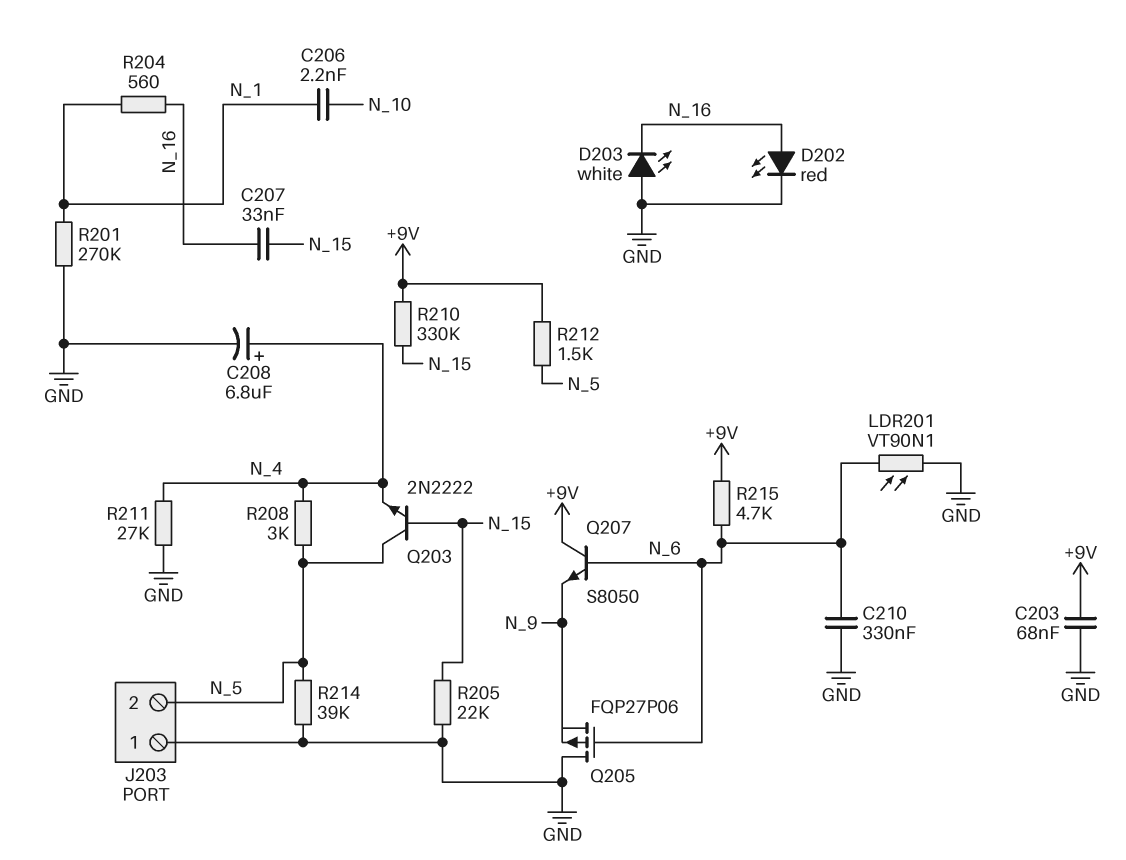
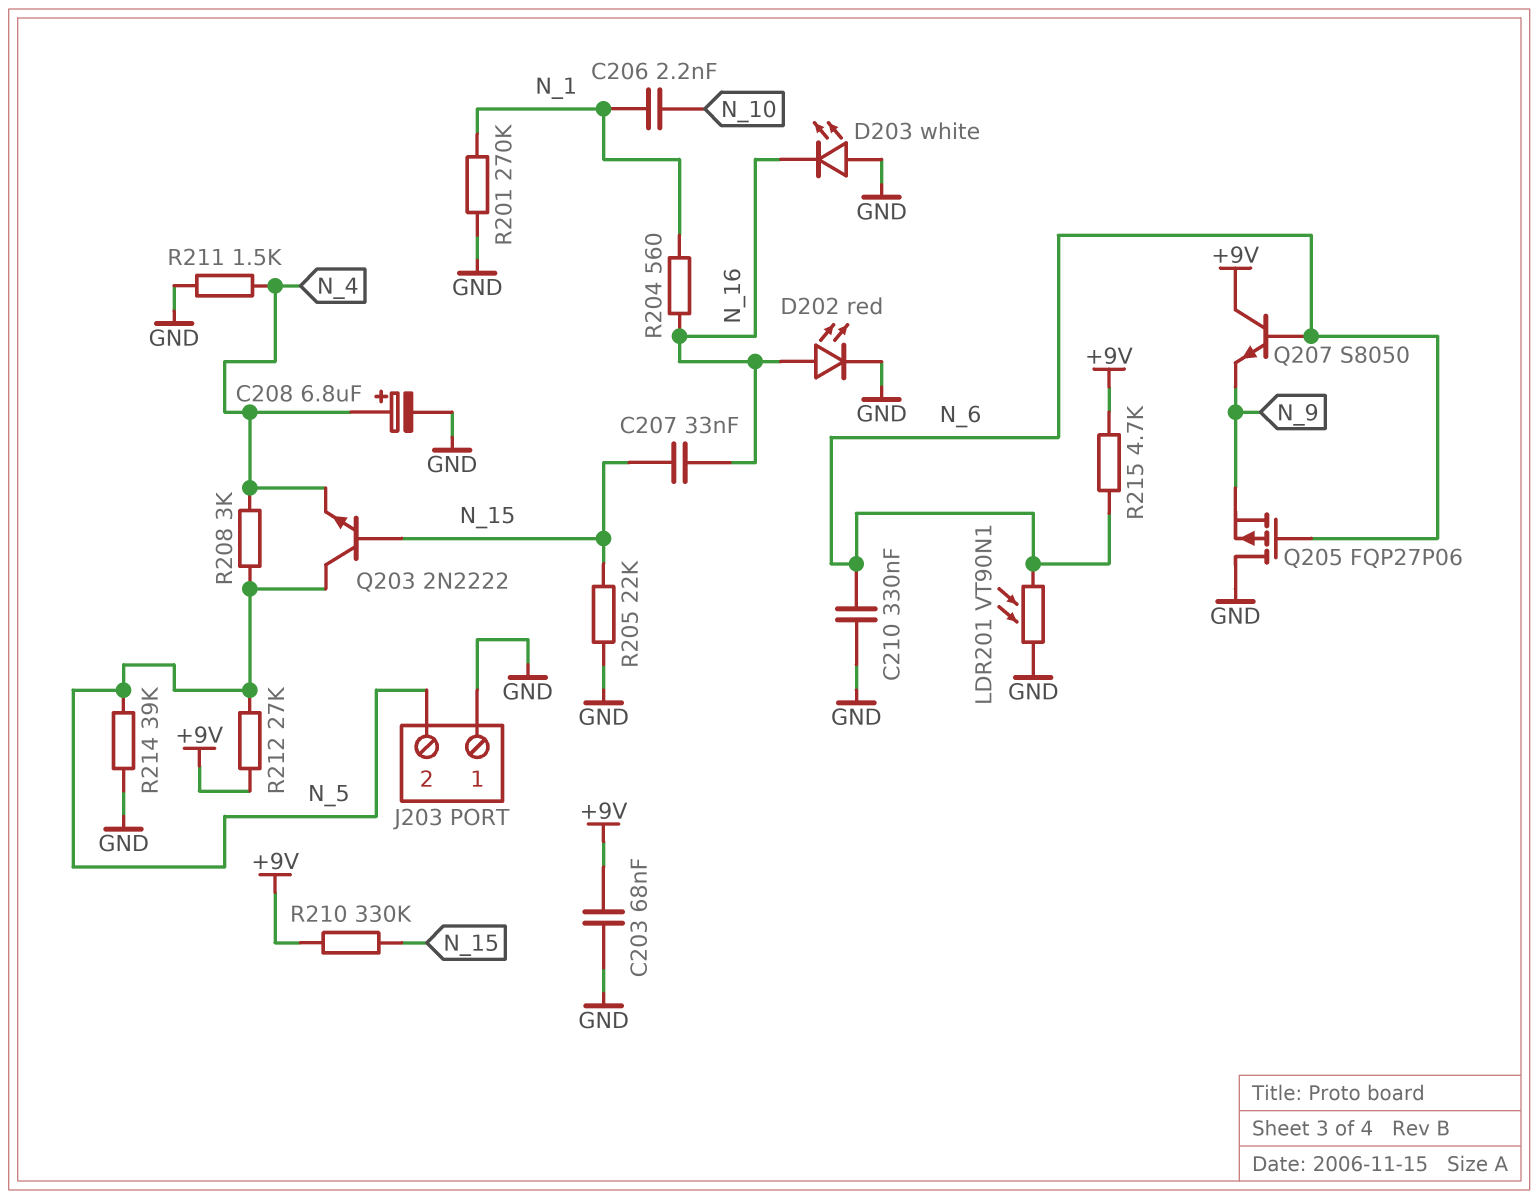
R211: 27k (GND, N_4) -> 1.5k (GND, N_4)
R212: 1.5k (+9V, N_5) -> 27k (+9V, N_5)

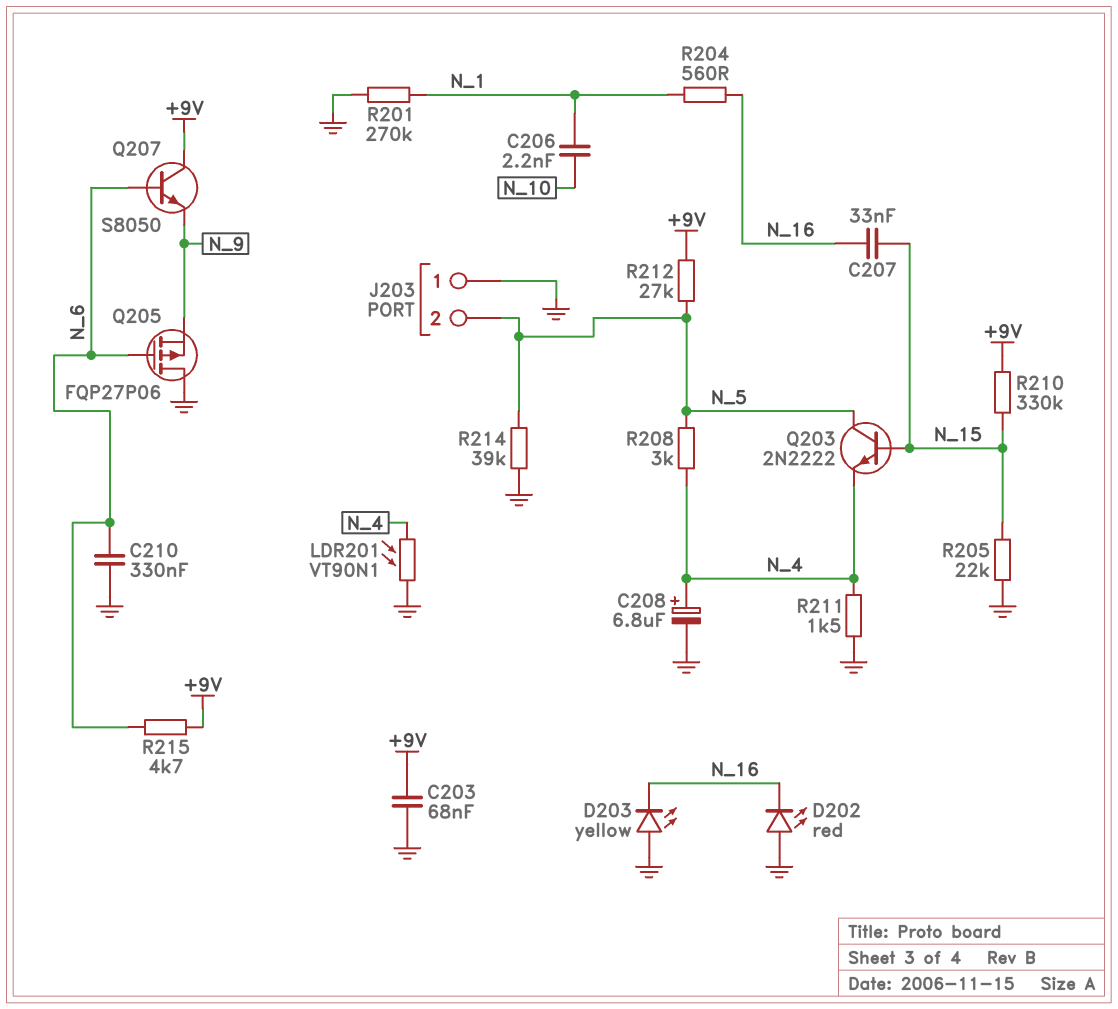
D202: LED red (A N_16, K GND) -> LED red (A GND, K N_16)
D203: LED white (A GND, K N_16) -> LED yellow (A GND, K N_16)
LDR201: VT90N1 (GND, N_6) -> VT90N1 (GND, N_4)

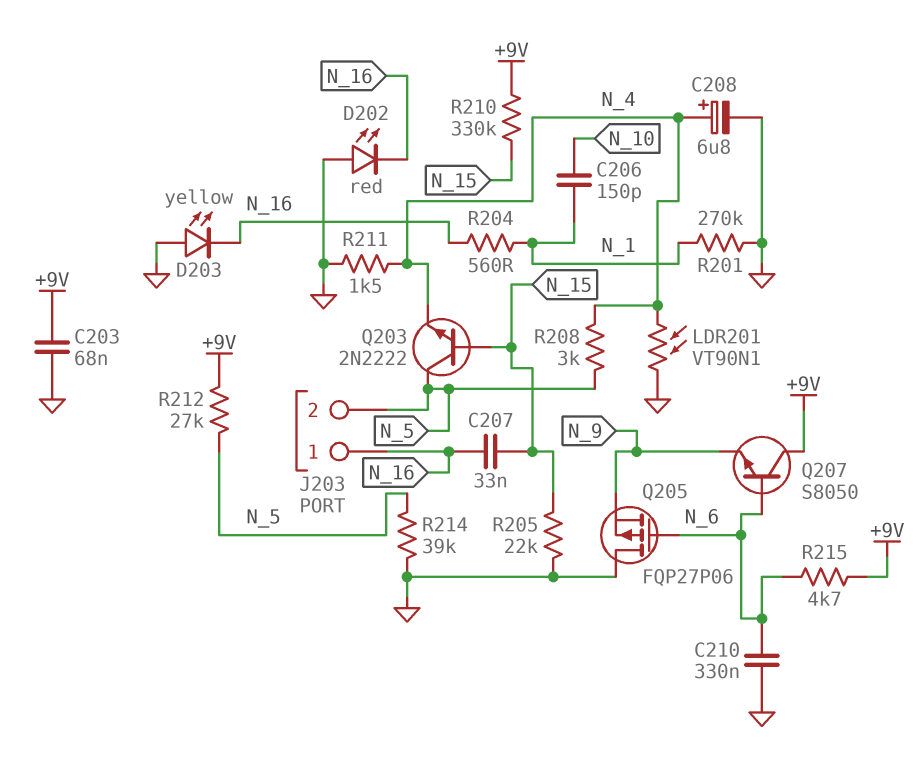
C206: 2.2nF (N_1, N_10) -> 150pF (N_1, N_10)
J203 pin 1: GND -> N_16

